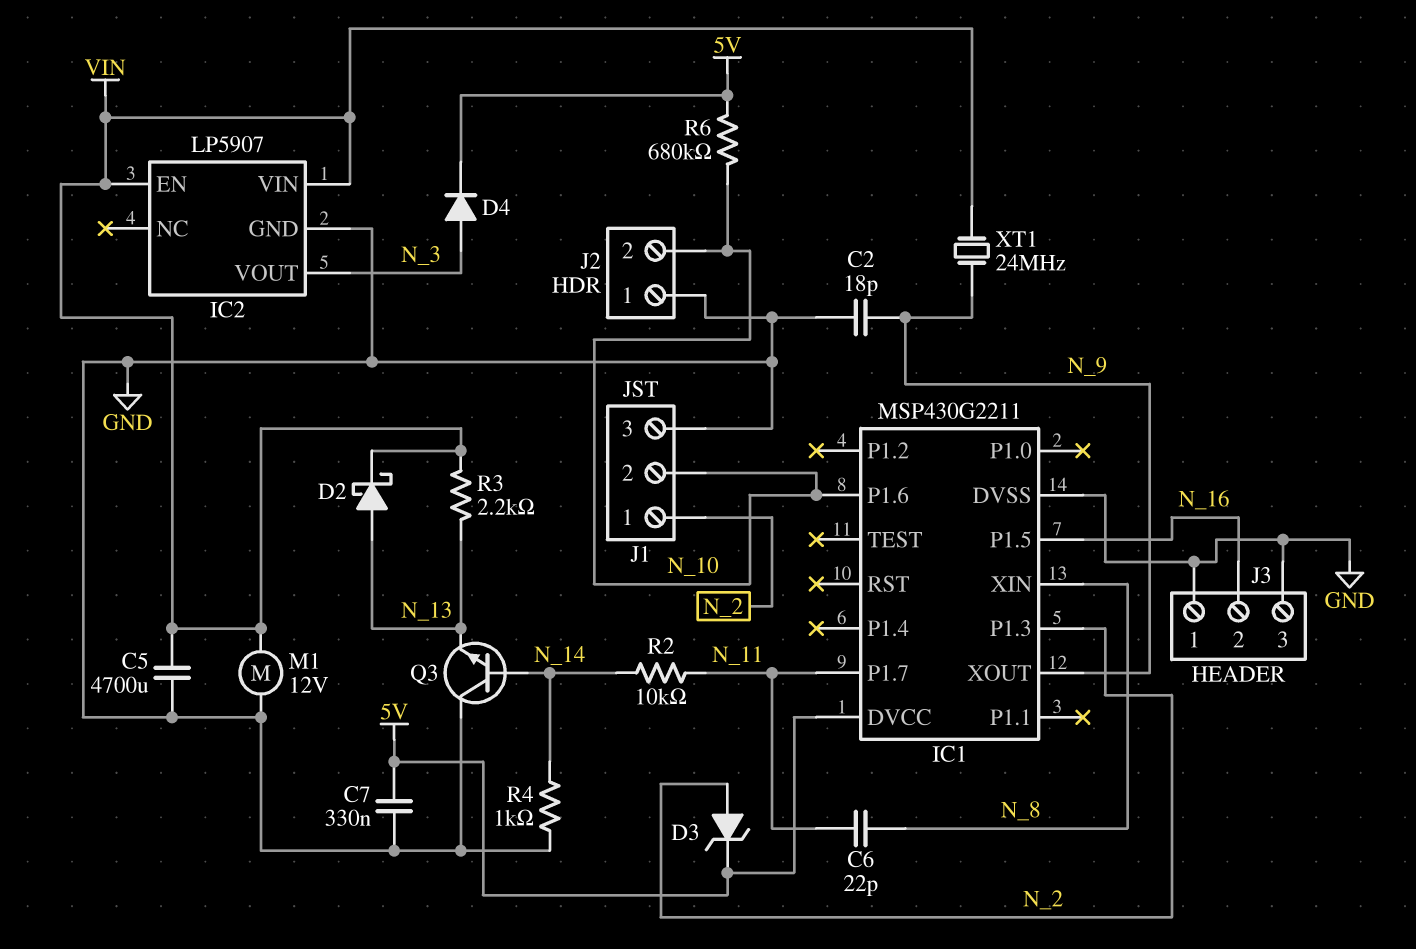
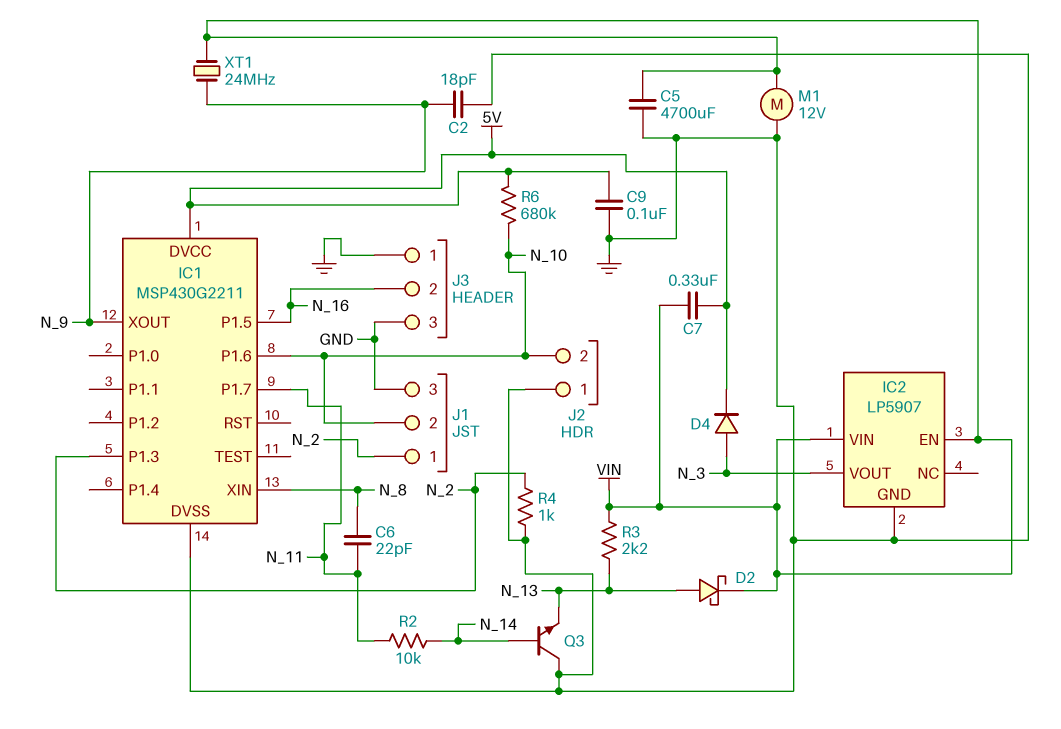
C7: 330nF (5V, GND) -> 330nF (5V, VIN)
C9: none -> 100nF (5V, GND)
D3: zener (A N_2, K 5V) -> none
R4: 1k (GND, N_14) -> 1k (GND, N_2)

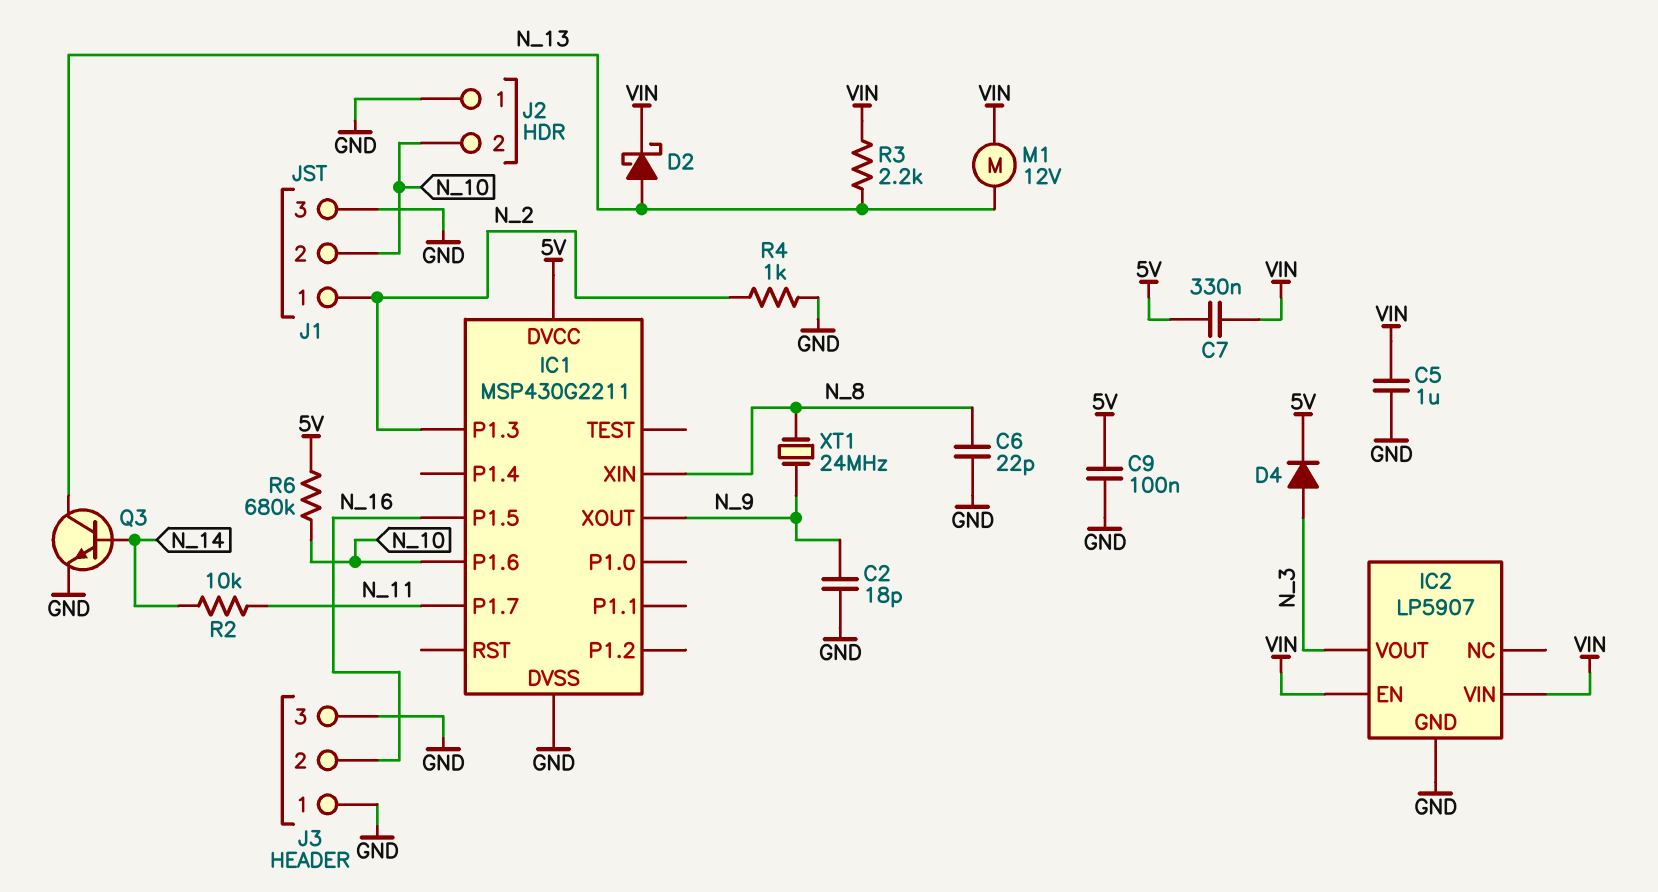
C5: 4700uF (GND, VIN) -> 1uF (GND, VIN)
C6: 22pF (N_8, N_11) -> 22pF (GND, N_8)
M1: motor 12V (GND, VIN) -> motor 12V (N_13, VIN)
Q3: NPN (B N_14, C GND, E N_13) -> NPN (B N_14, C N_13, E GND)
XT1: 24MHz (N_9, VIN) -> 24MHz (N_8, N_9)

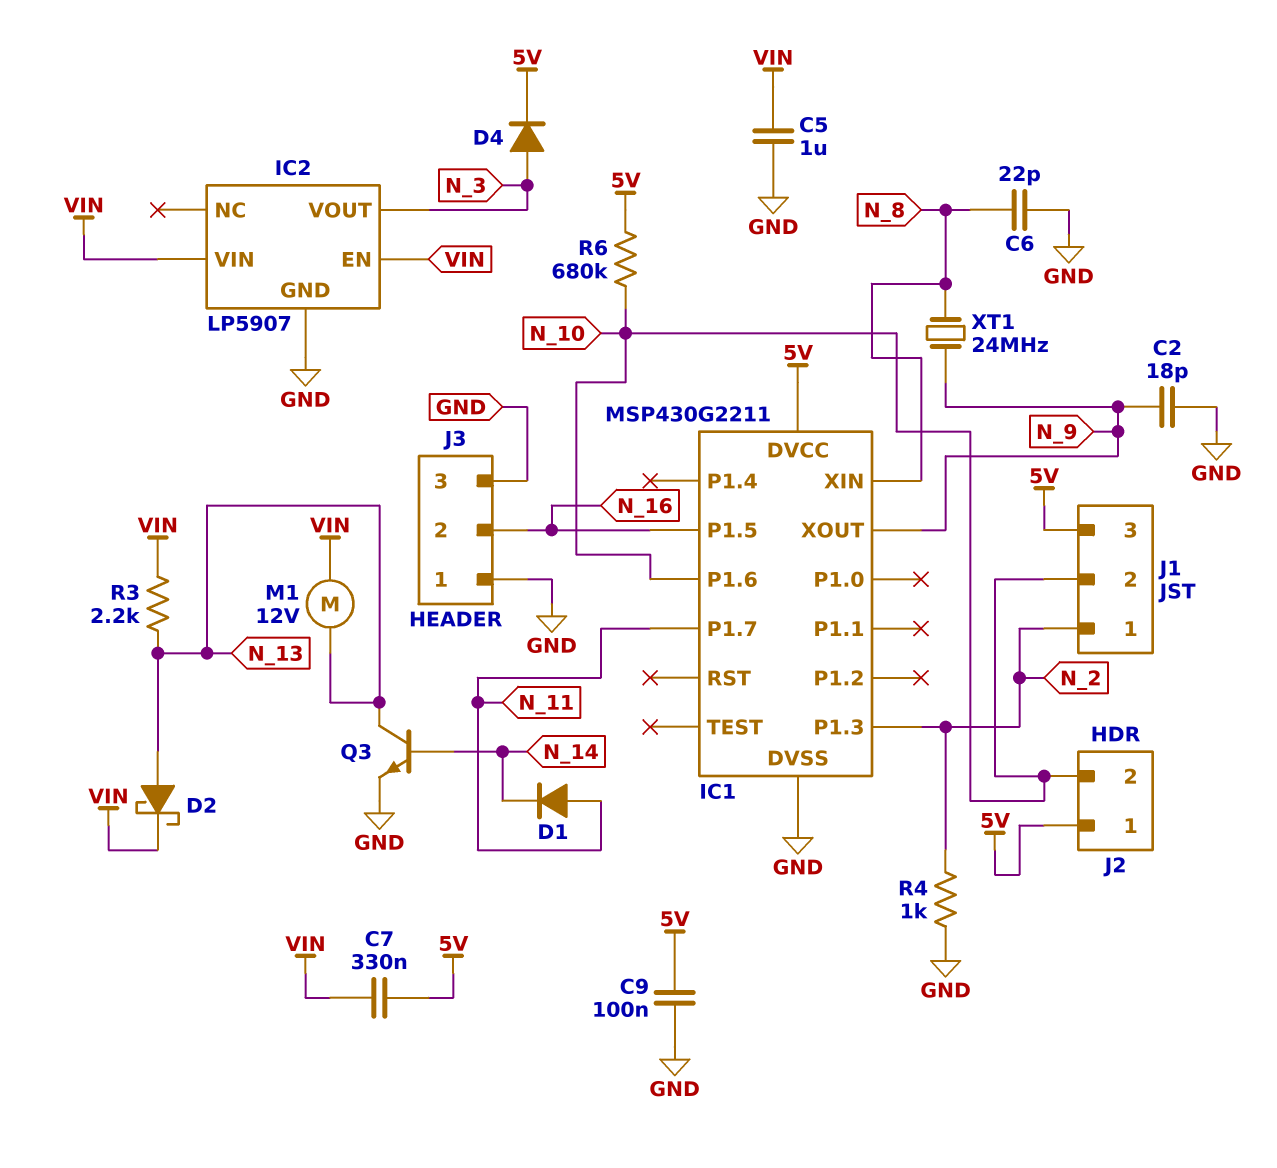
D1: none -> diode (A N_11, K N_14)
J1 pin 3: GND -> 5V
J2 pin 1: GND -> 5V
R2: 10k (N_11, N_14) -> none

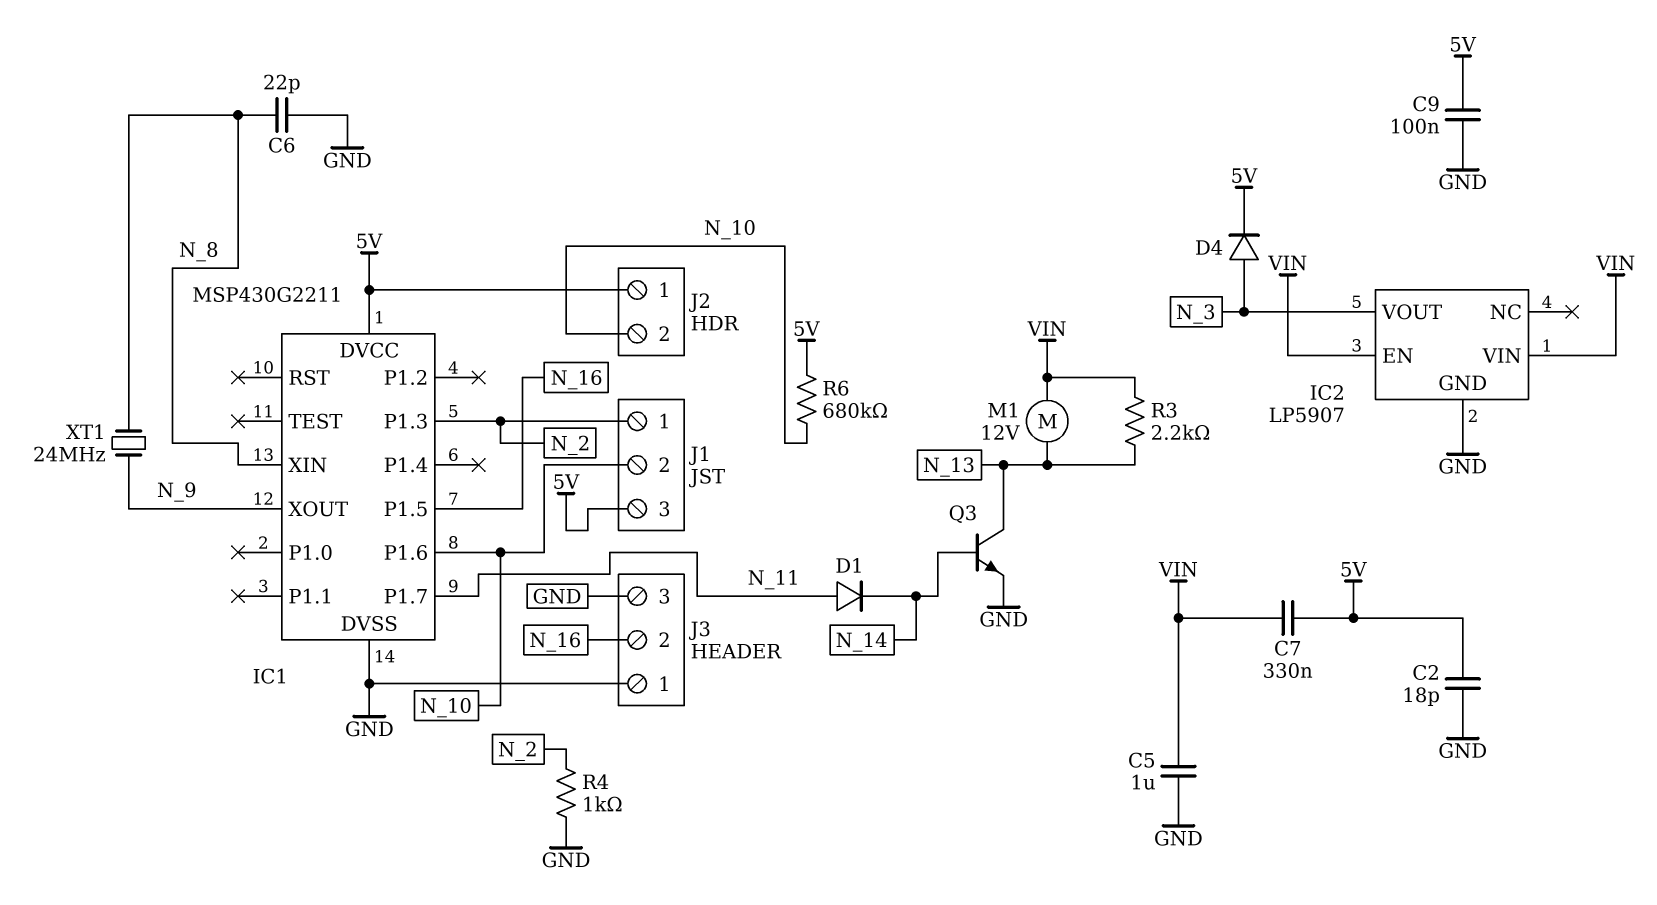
C2: 18pF (GND, N_9) -> 18pF (5V, GND)
D2: schottky (A N_13, K VIN) -> none

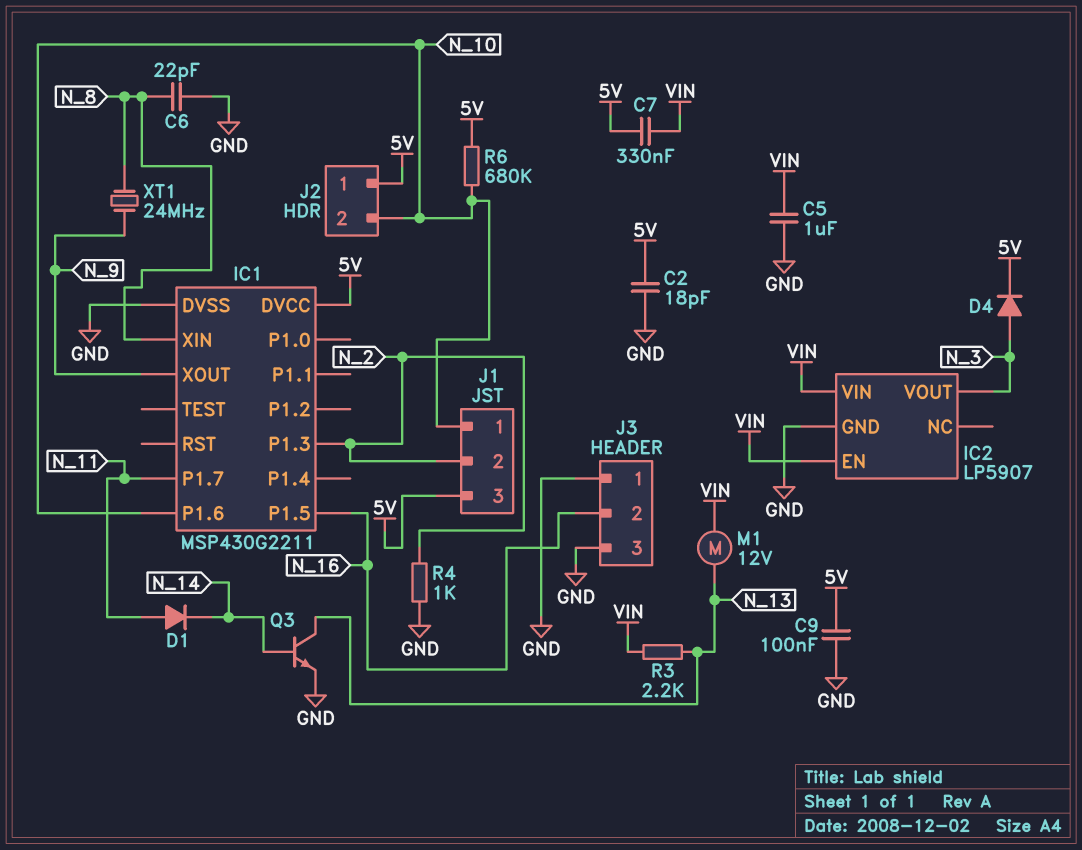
J1 pin 1: N_2 -> N_10
J1 pin 2: N_10 -> N_2

